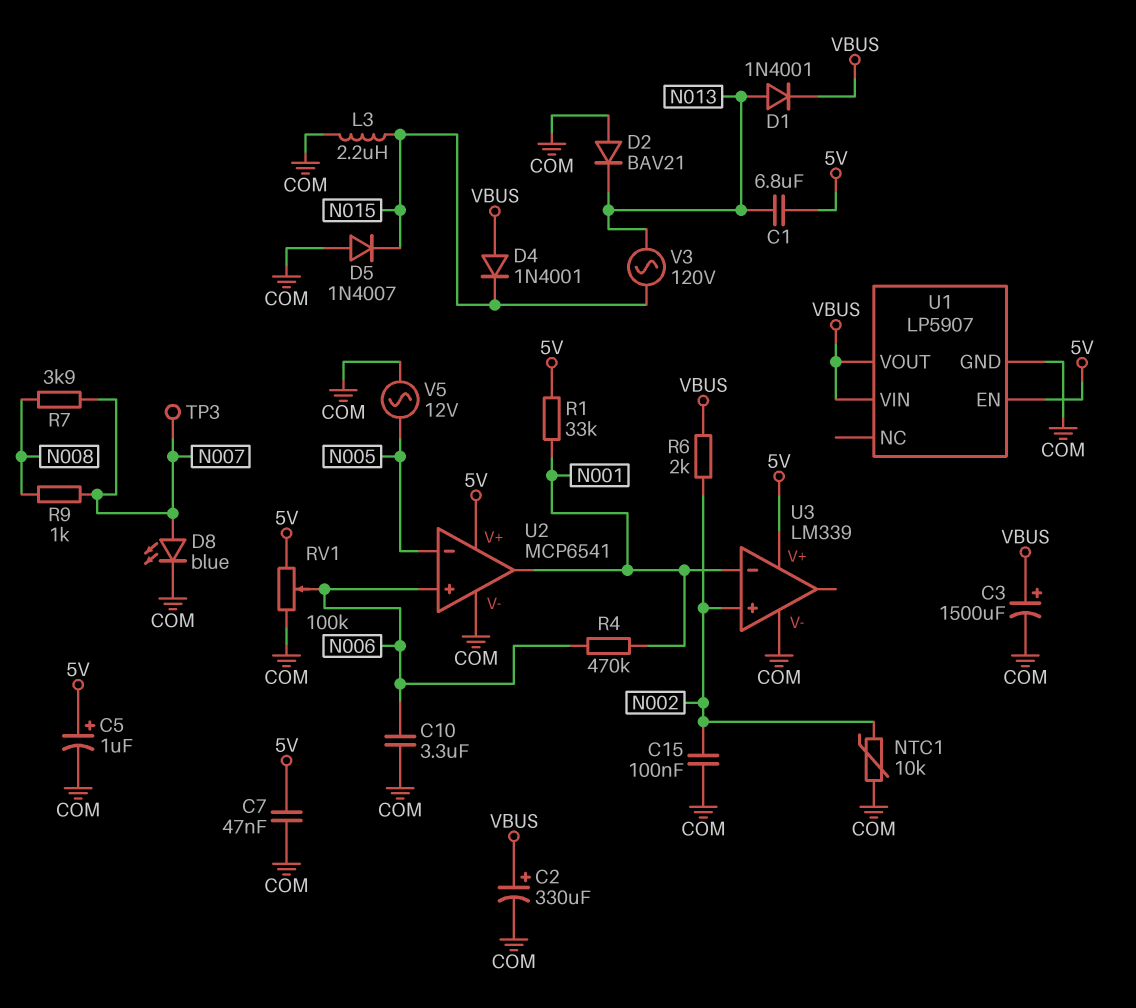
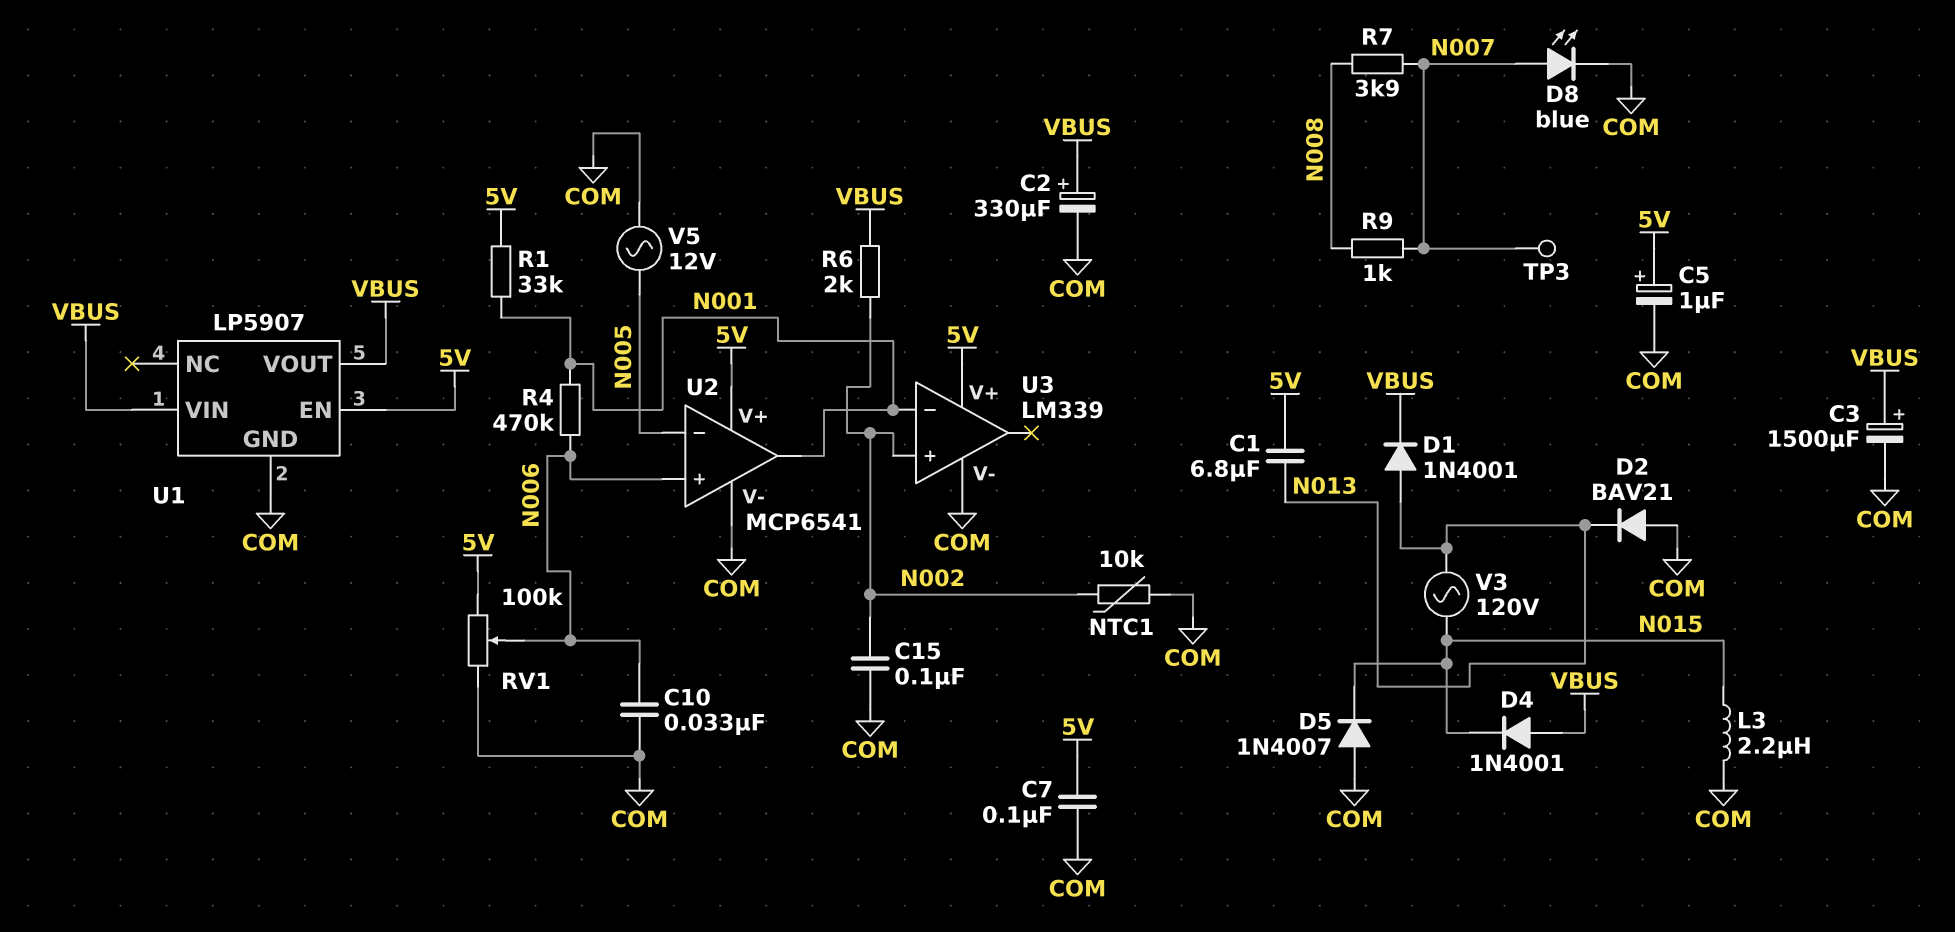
C7: 47nF (5V, COM) -> 100nF (5V, COM)
C10: 3.3uF (COM, N006) -> 33nF (COM, N006)

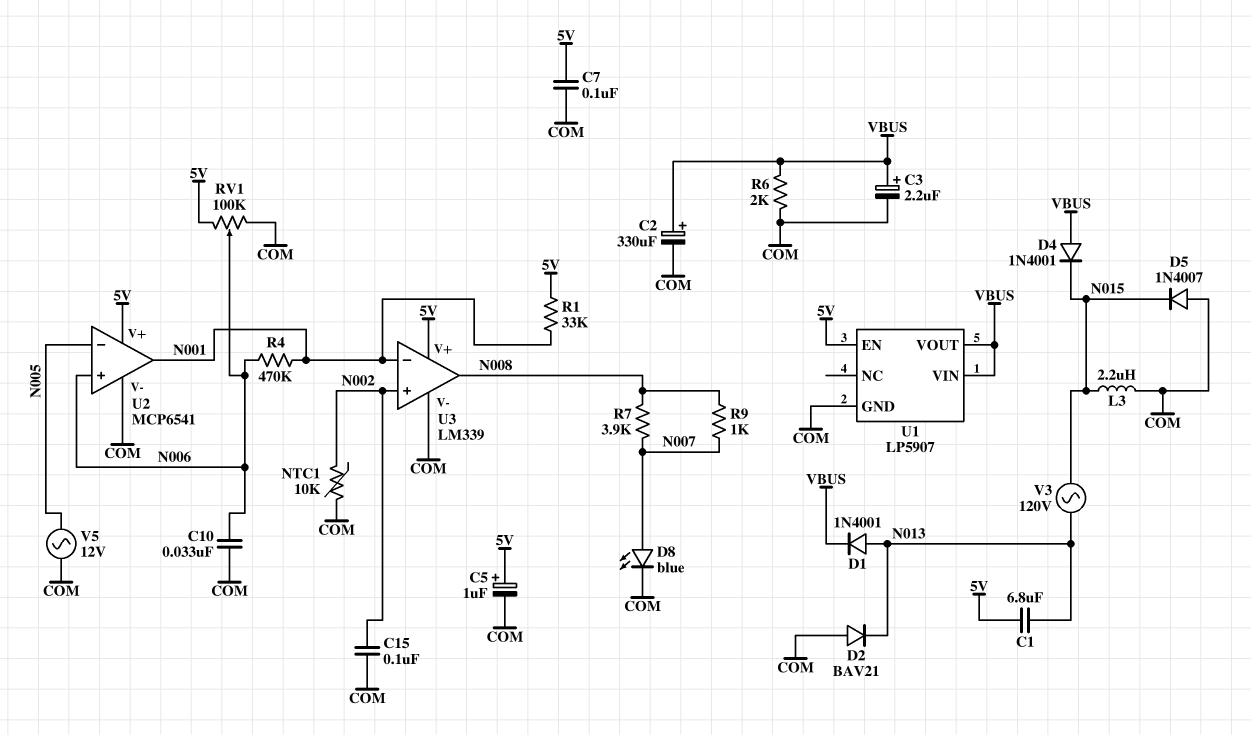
C3: 1500uF (plus VBUS, minus COM) -> 2.2uF (plus VBUS, minus COM)
R6: 2k (N002, VBUS) -> 2k (COM, VBUS)
TP3: test point (N007) -> none
U3 pin out: none -> N008

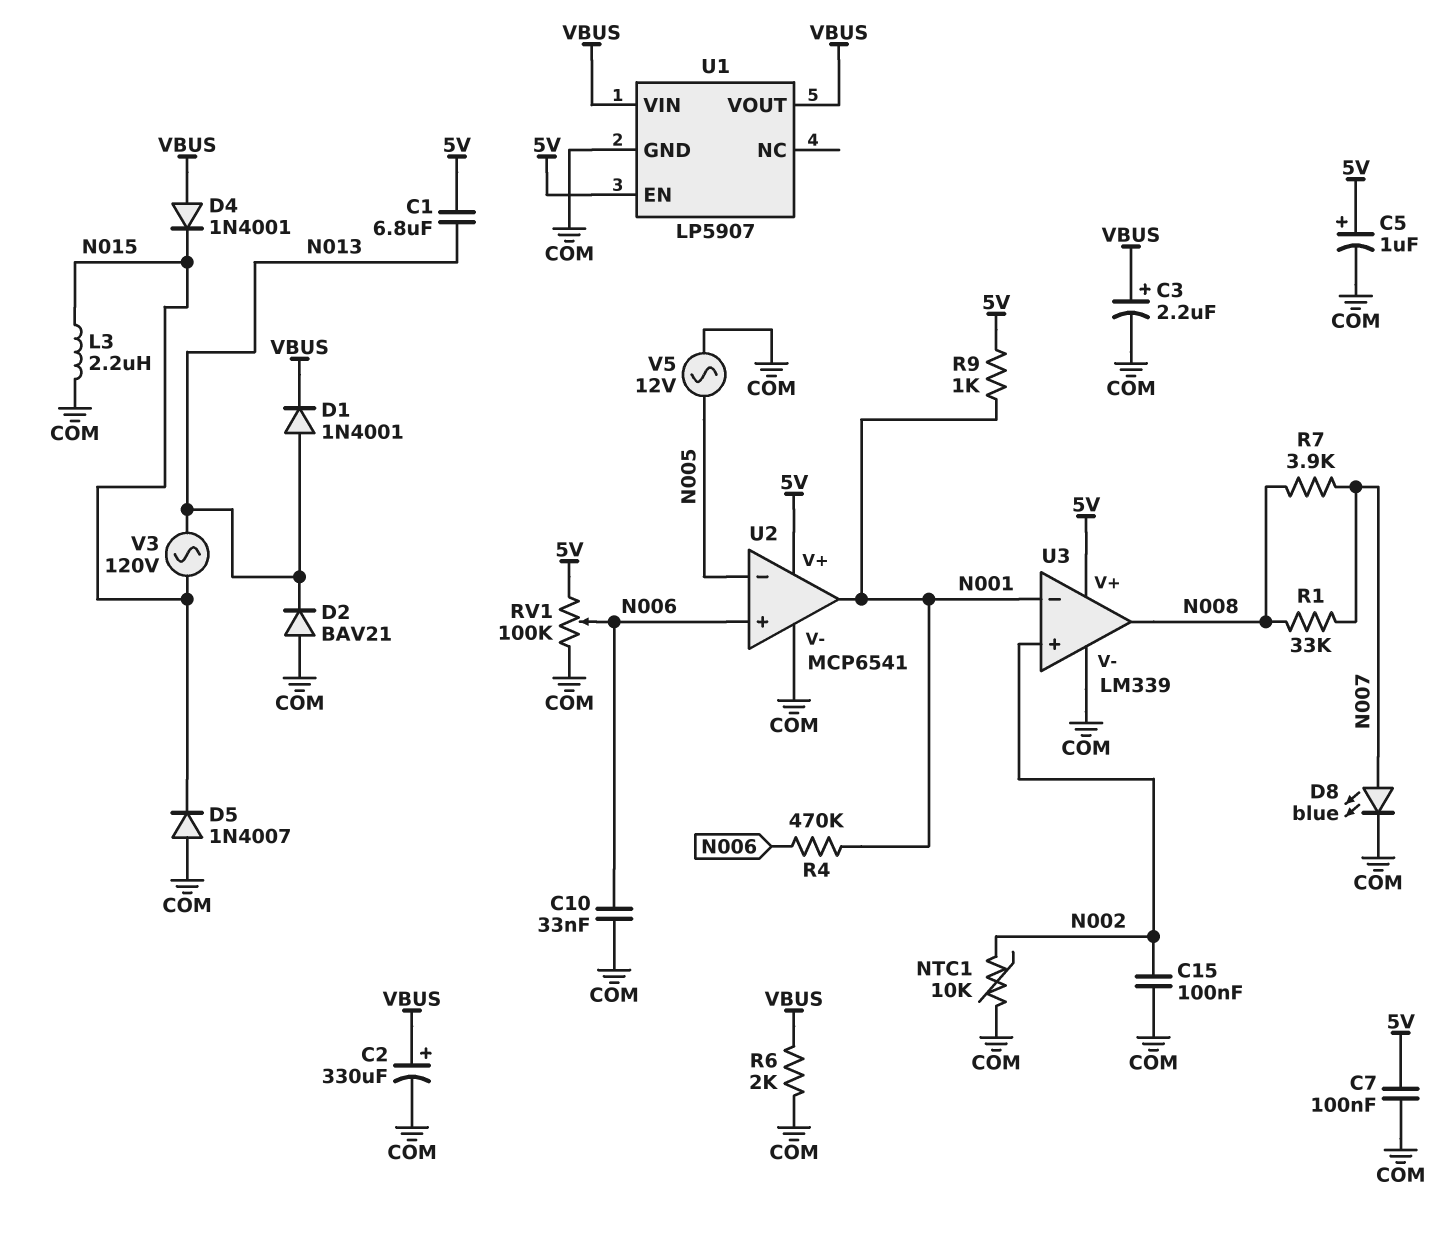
R1: 33k (5V, N001) -> 33k (N007, N008)
R9: 1k (N007, N008) -> 1k (5V, N001)

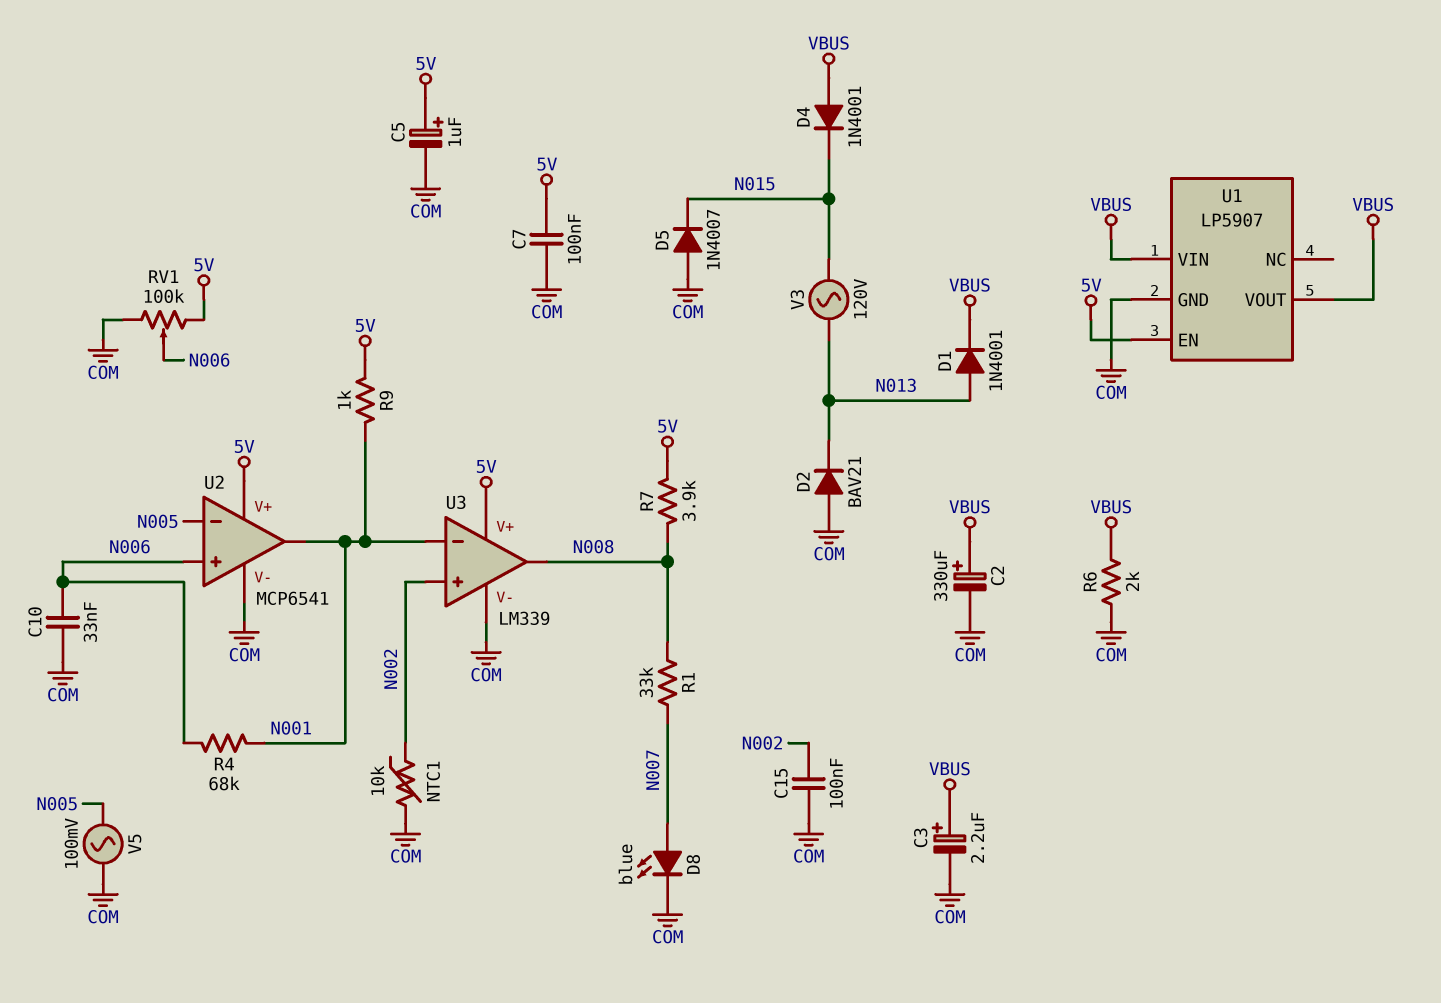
C1: 6.8uF (5V, N013) -> none
L3: 2.2uH (COM, N015) -> none
R4: 470k (N001, N006) -> 68k (N001, N006)
R7: 3.9k (N007, N008) -> 3.9k (5V, N008)
V5: AC 12V (COM, N005) -> AC 100mV (COM, N005)

